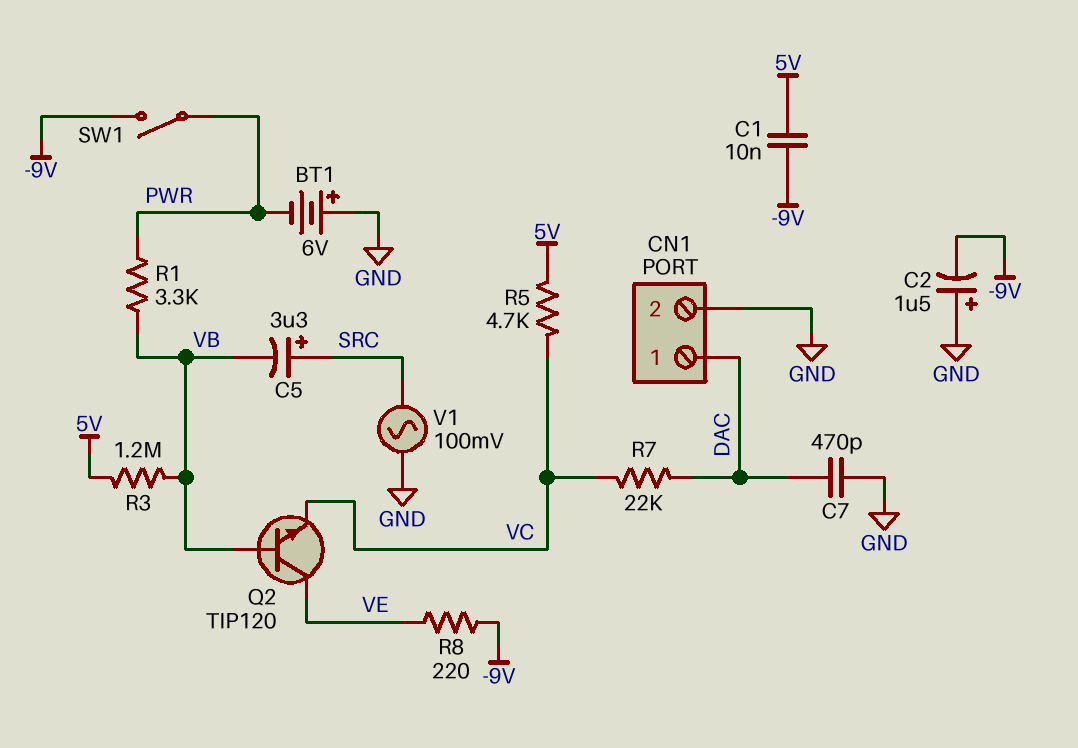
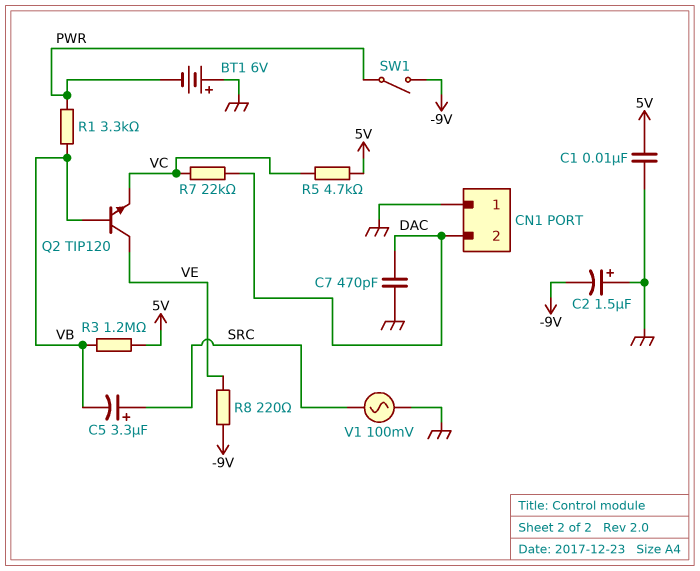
C1: 10nF (-9V, 5V) -> 10nF (5V, GND)
CN1 pin 1: DAC -> GND
CN1 pin 2: GND -> DAC

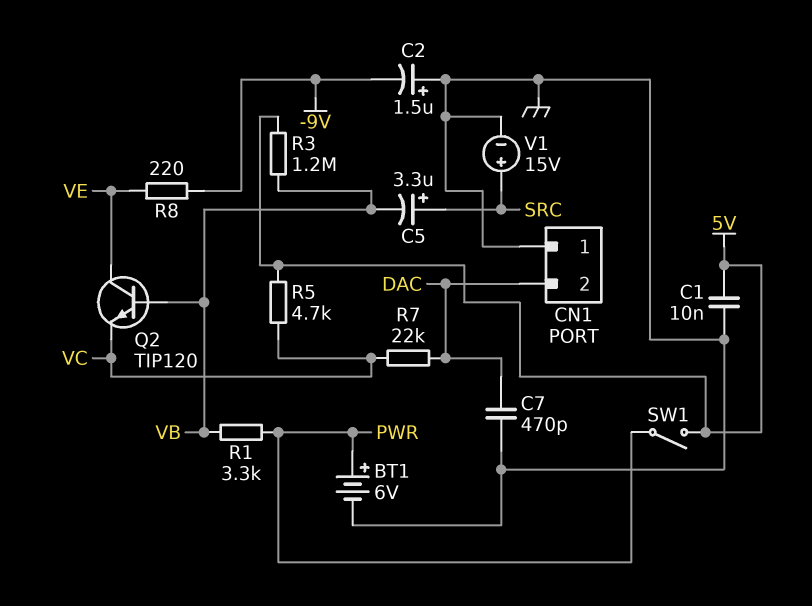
BT1: 6V (plus GND, minus PWR) -> 6V (plus PWR, minus GND)
SW1: switch (-9V, PWR) -> switch (5V, PWR)
V1: AC 100mV (GND, SRC) -> 15V (plus SRC, minus GND)

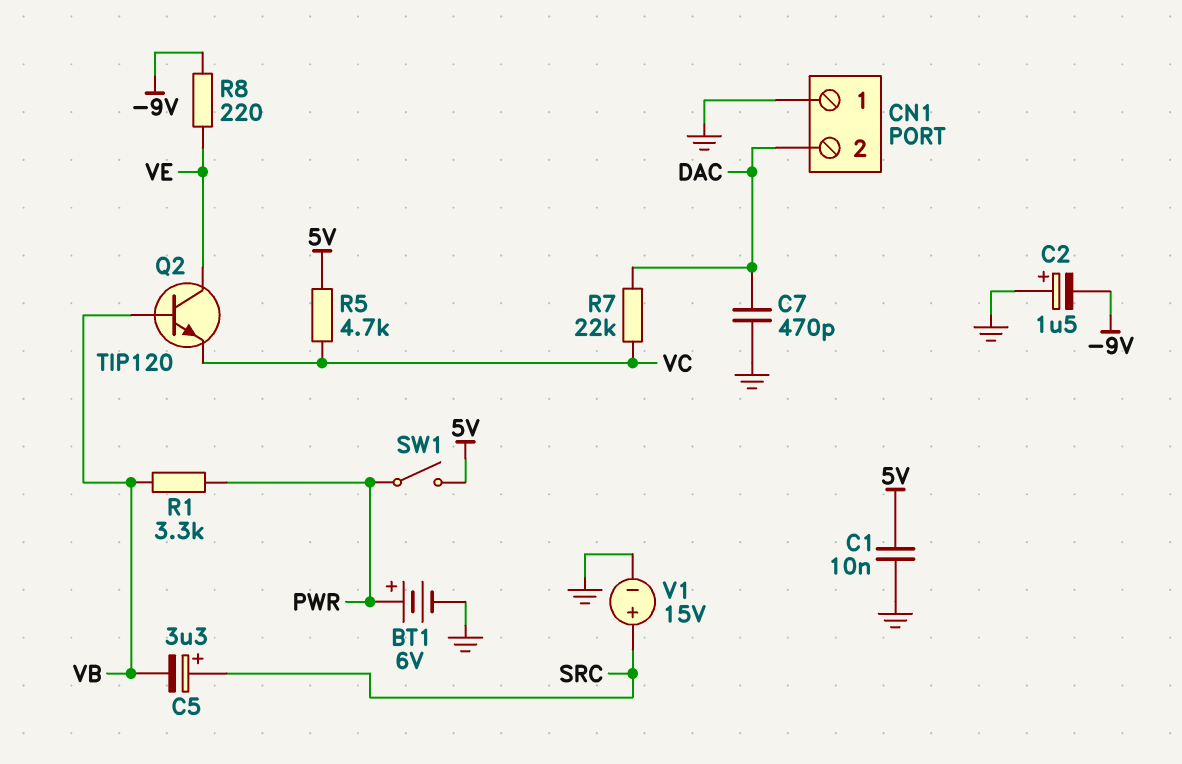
R3: 1.2M (5V, VB) -> none

